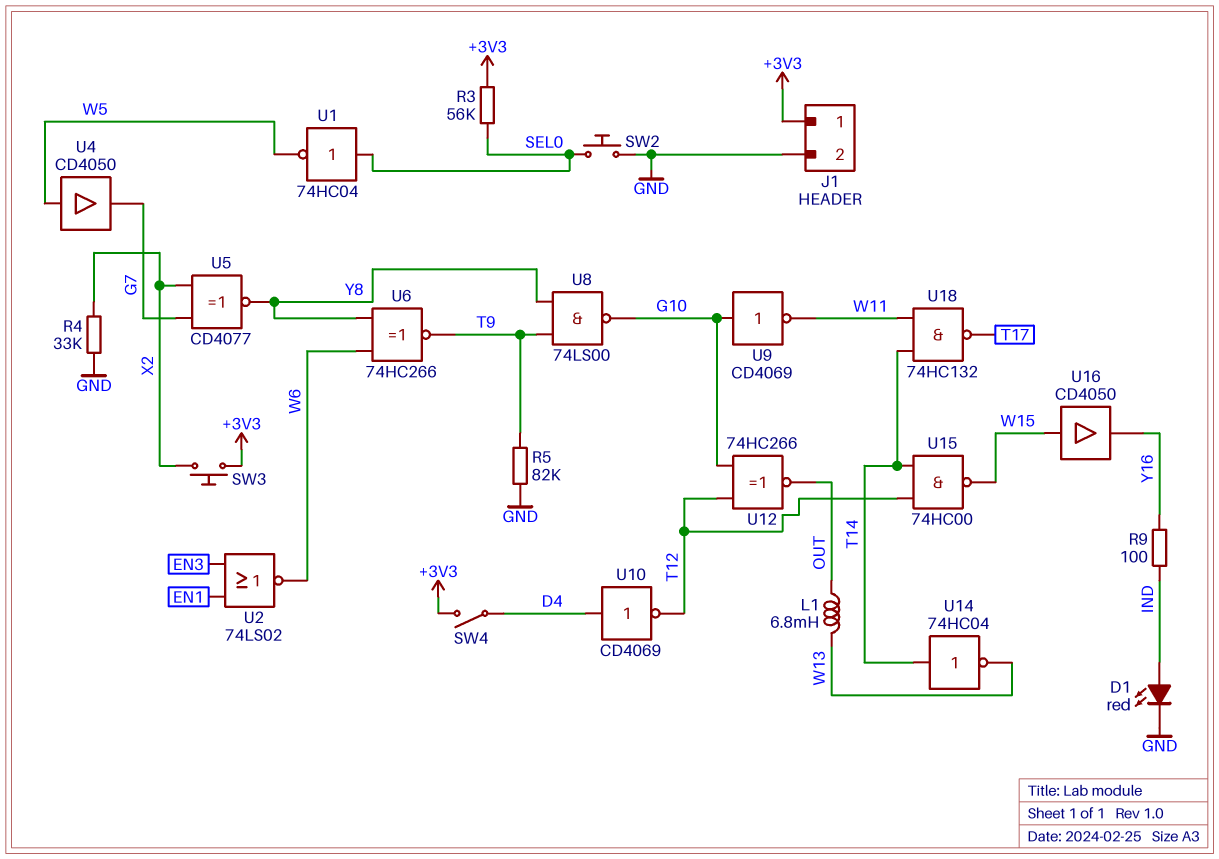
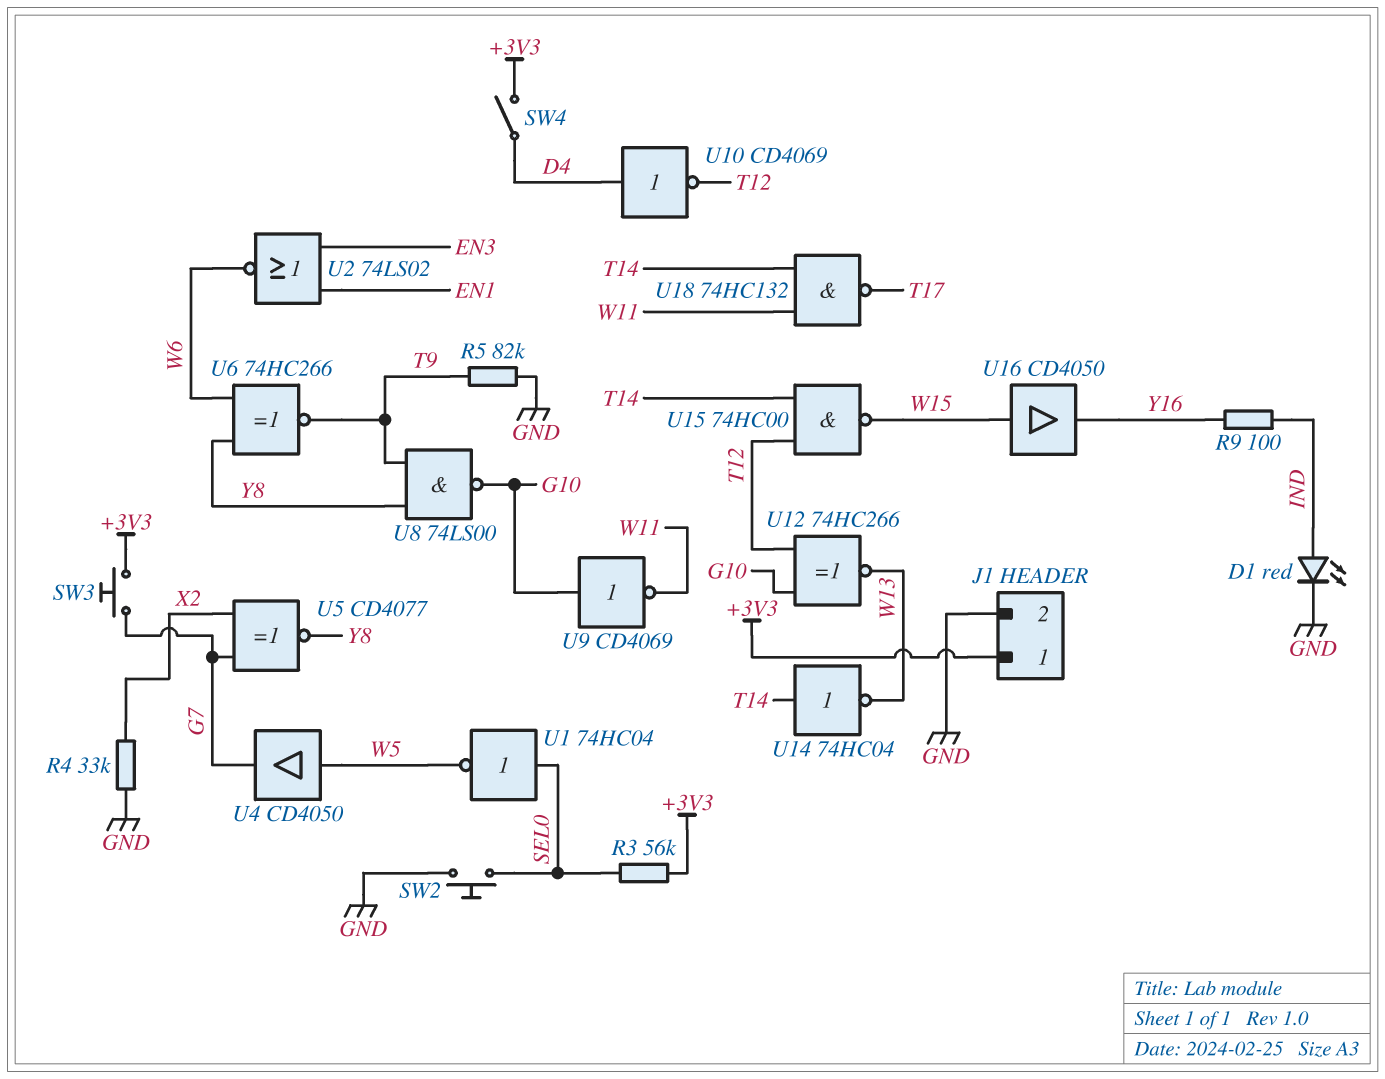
L1: 6.8mH (OUT, W13) -> none
SW3: button (+3V3, X2) -> button (+3V3, G7)
U12: XNOR 74HC266 (in G10, in T12, out OUT) -> XNOR 74HC266 (in G10, in T12, out W13)

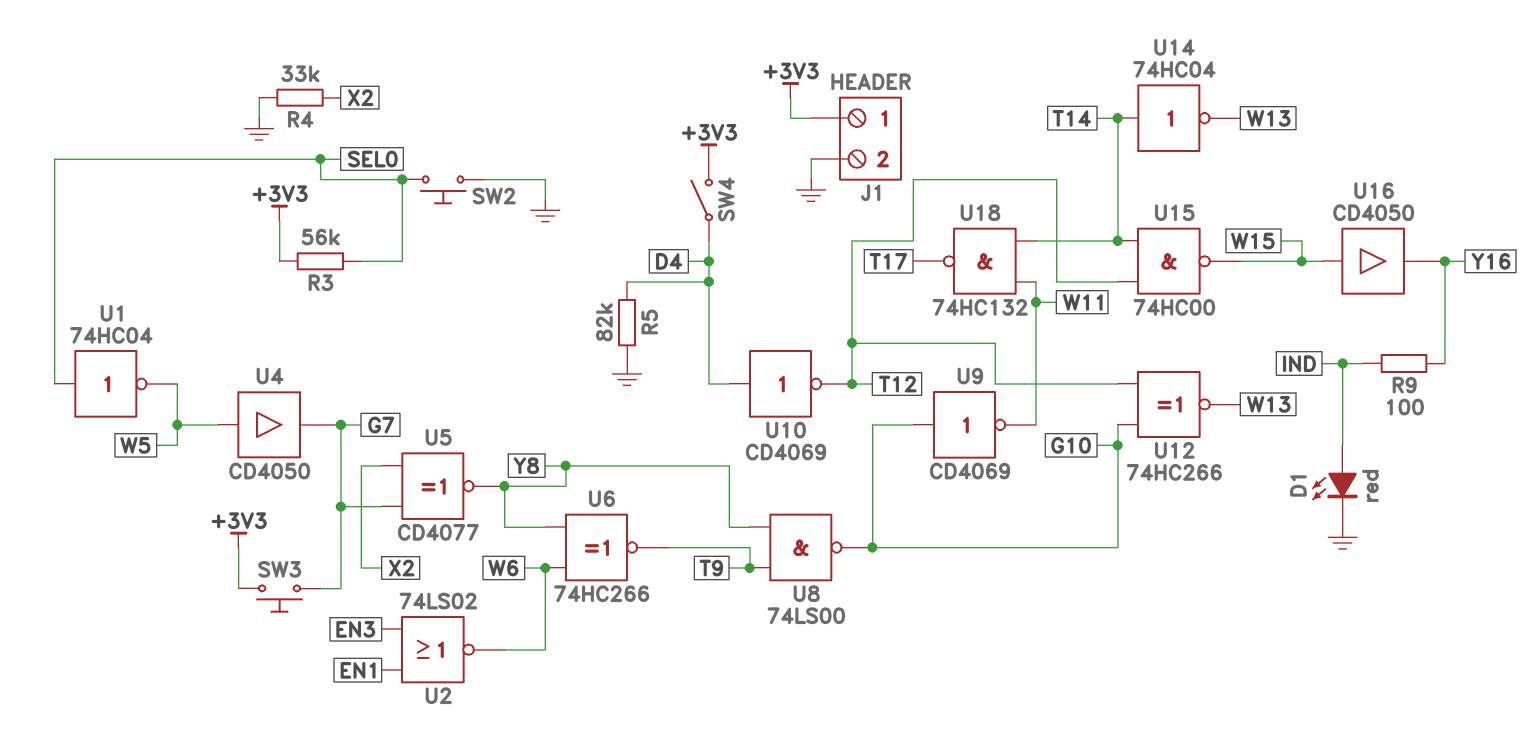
R5: 82k (GND, T9) -> 82k (D4, GND)

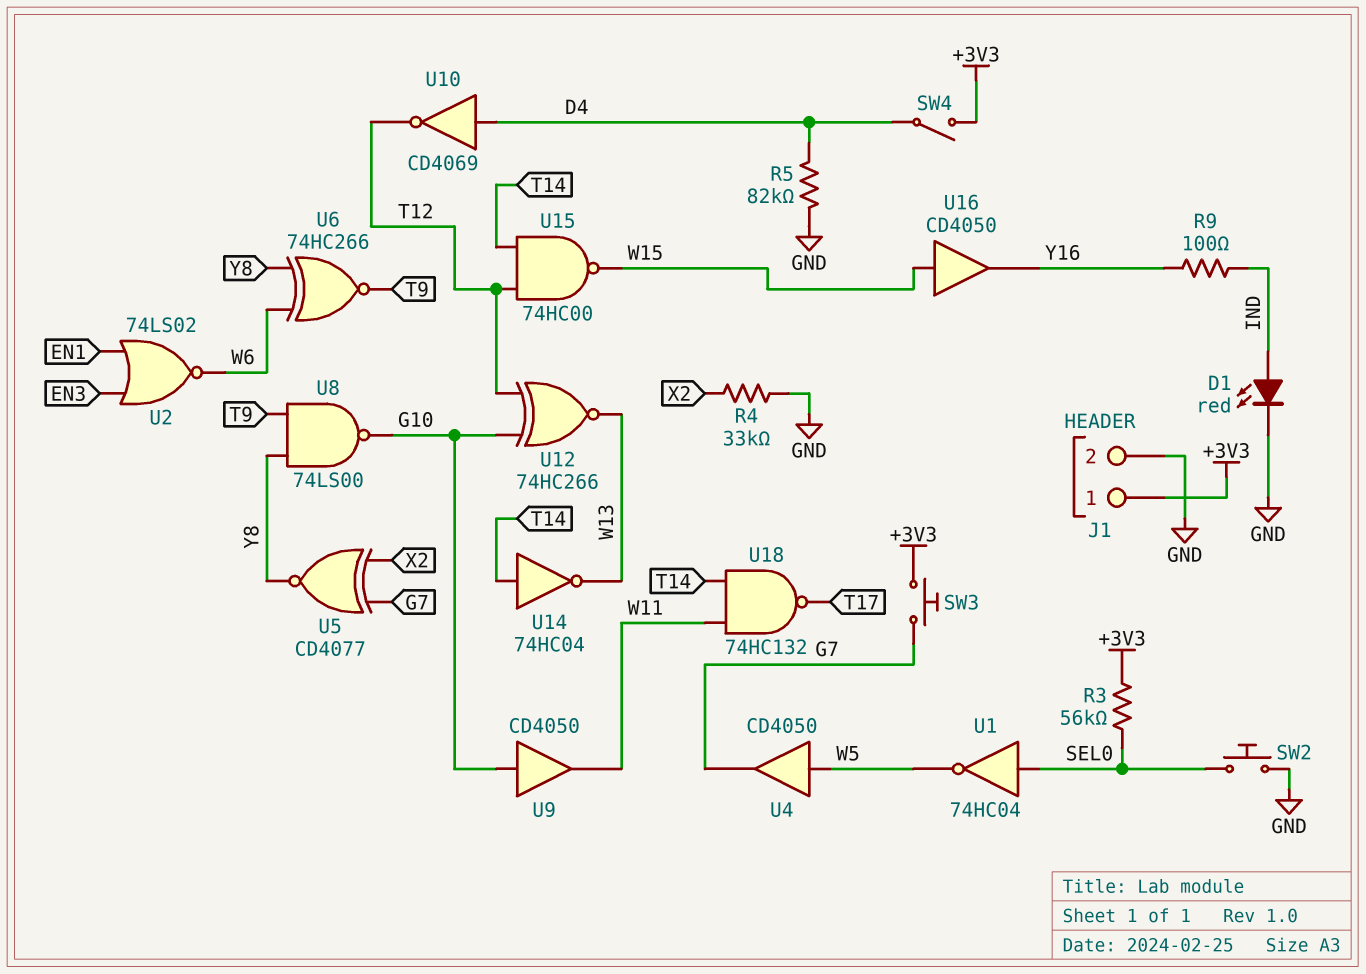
U9: NOT CD4069 (in G10, out W11) -> buffer CD4050 (in G10, out W11)

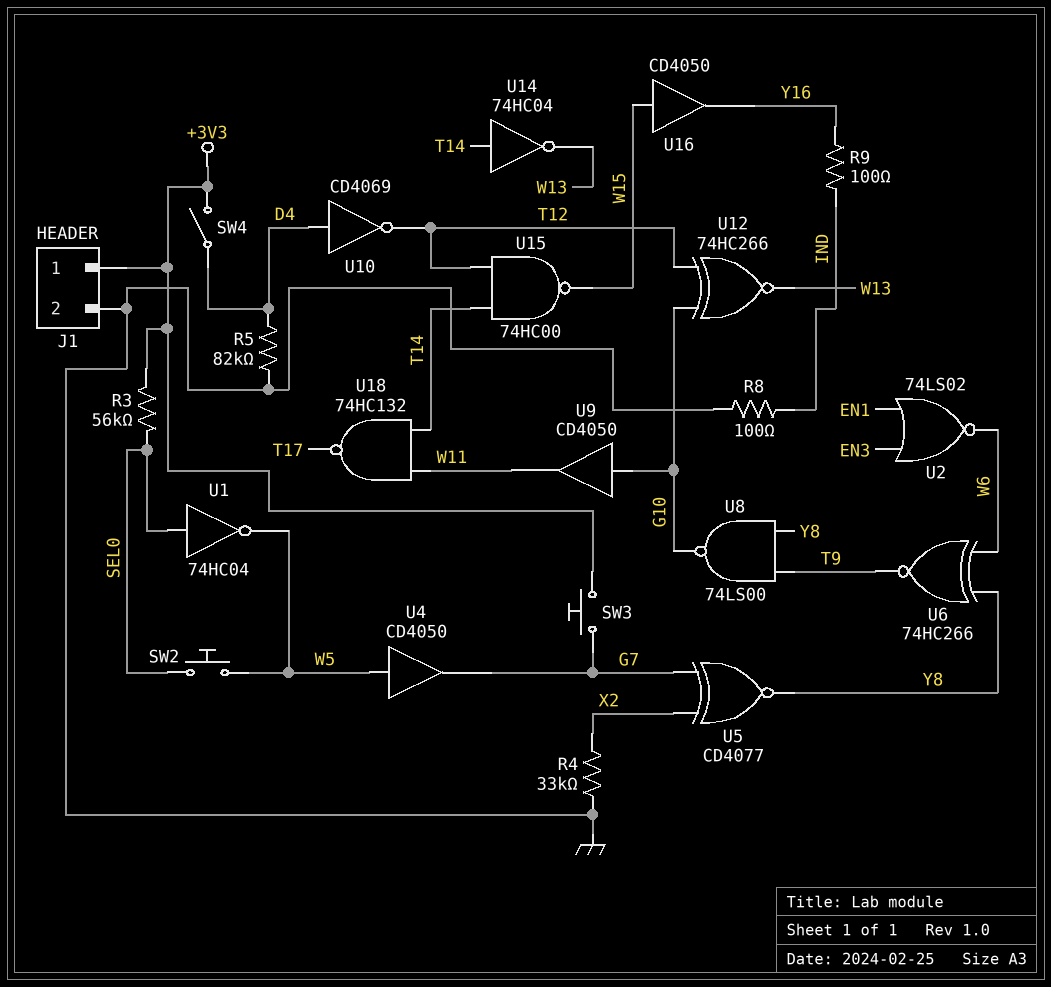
D1: LED red (A IND, K GND) -> none
R8: none -> 100 (GND, IND)
SW2: button (GND, SEL0) -> button (SEL0, W5)

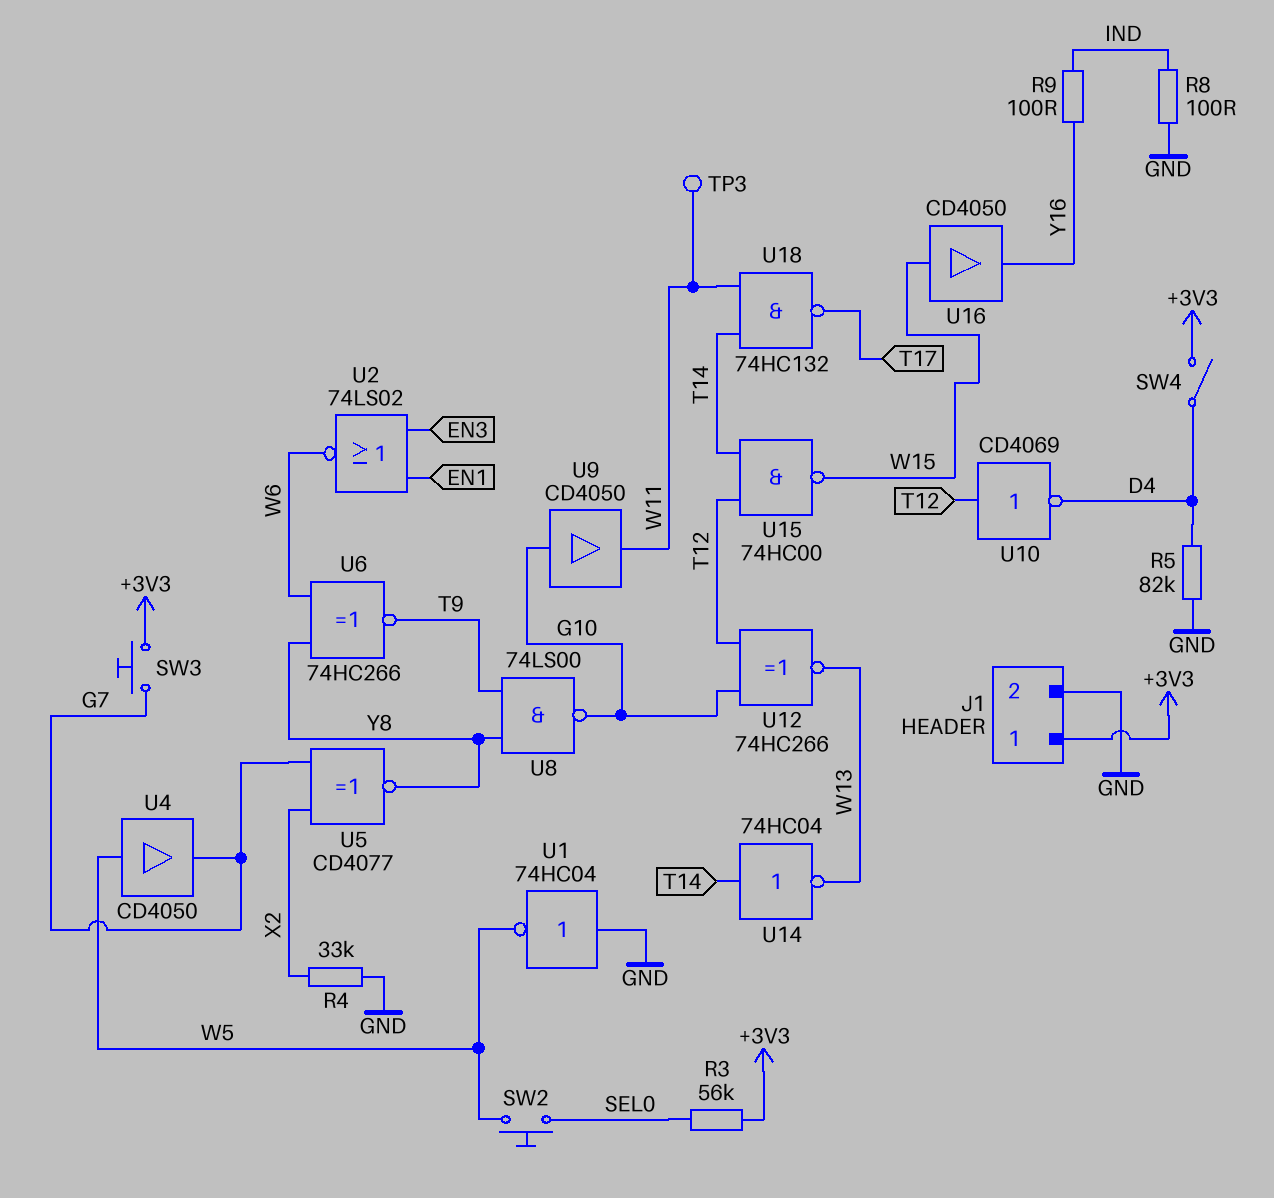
TP3: none -> test point (W11)
U1: NOT 74HC04 (in SEL0, out W5) -> NOT 74HC04 (in GND, out W5)
U10: NOT CD4069 (in D4, out T12) -> NOT CD4069 (in T12, out D4)

